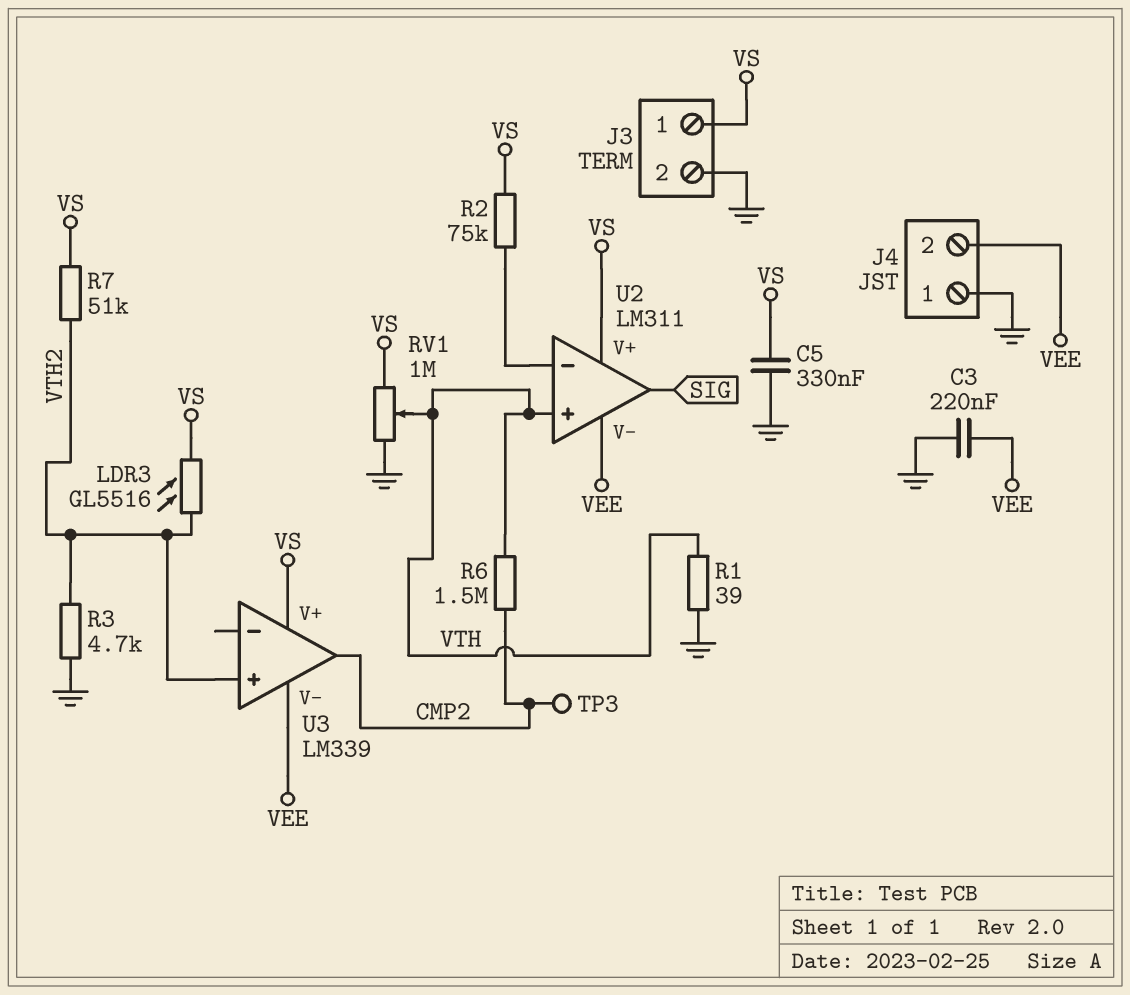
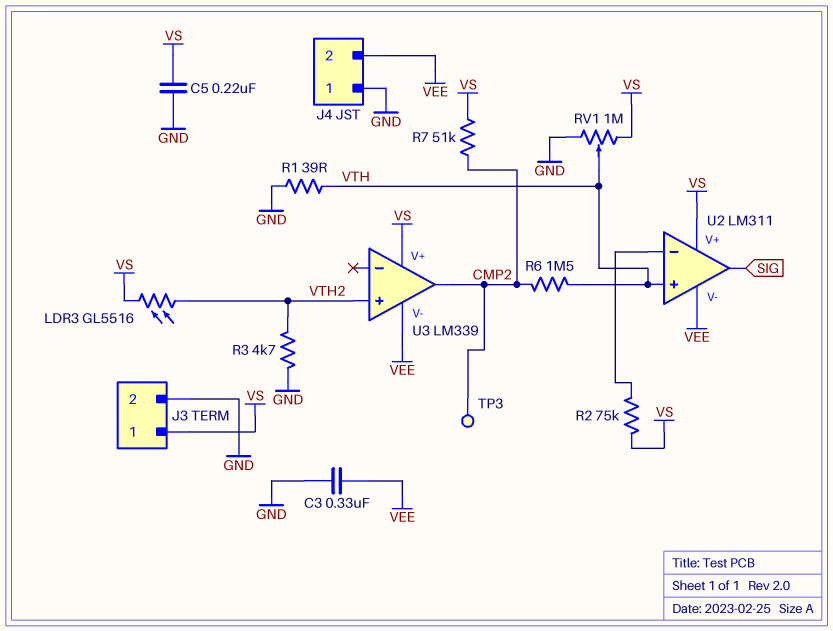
C3: 220nF (GND, VEE) -> 330nF (GND, VEE)
C5: 330nF (GND, VS) -> 220nF (GND, VS)
R7: 51k (VS, VTH2) -> 51k (CMP2, VS)

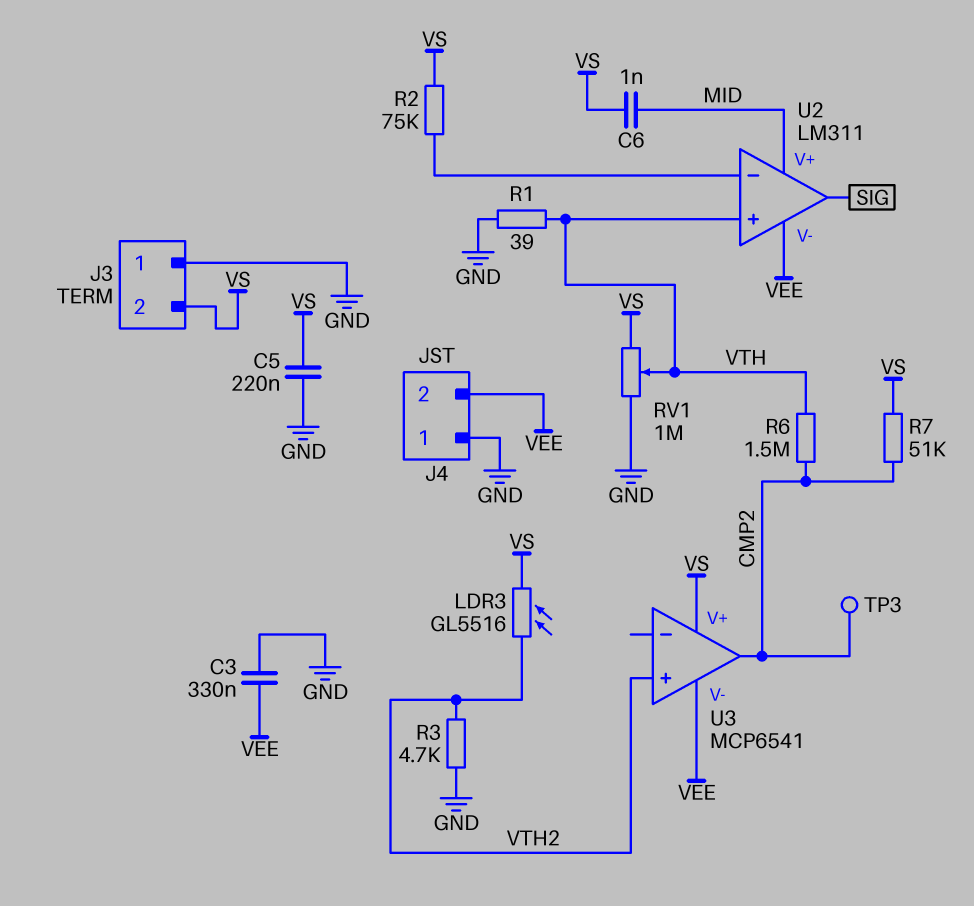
C6: none -> 1nF (MID, VS)
J3 pin 1: VS -> GND
J3 pin 2: GND -> VS
U2 pin V+: VS -> MID
U3: LM339 -> MCP6541

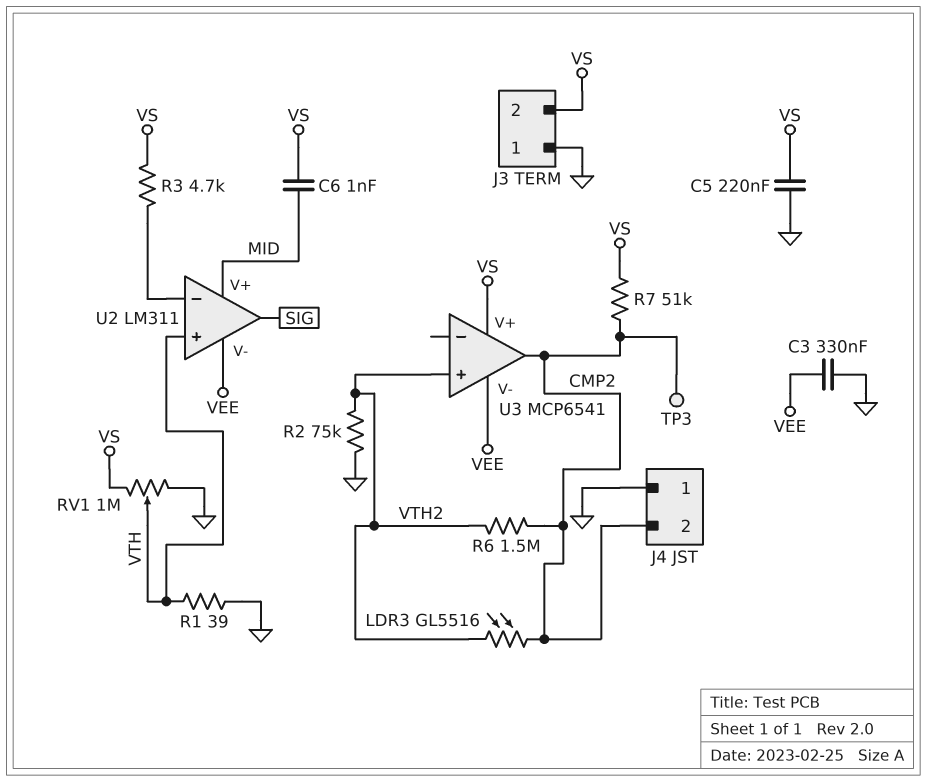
J4 pin 2: VEE -> CMP2
LDR3: GL5516 (VS, VTH2) -> GL5516 (CMP2, VTH2)
R2: 75k (U2/in-, VS) -> 75k (GND, VTH2)
R3: 4.7k (GND, VTH2) -> 4.7k (U2/in-, VS)
R6: 1.5M (CMP2, VTH) -> 1.5M (CMP2, VTH2)

